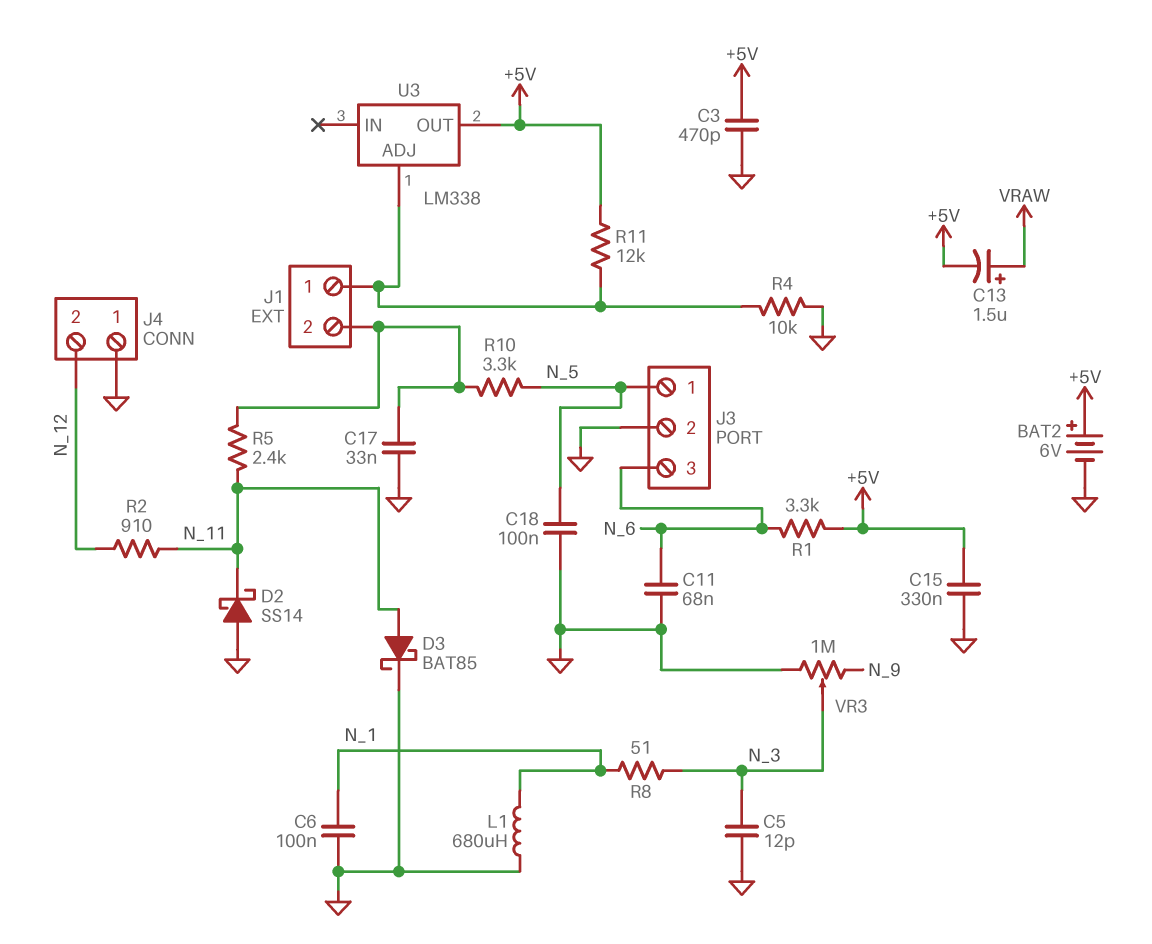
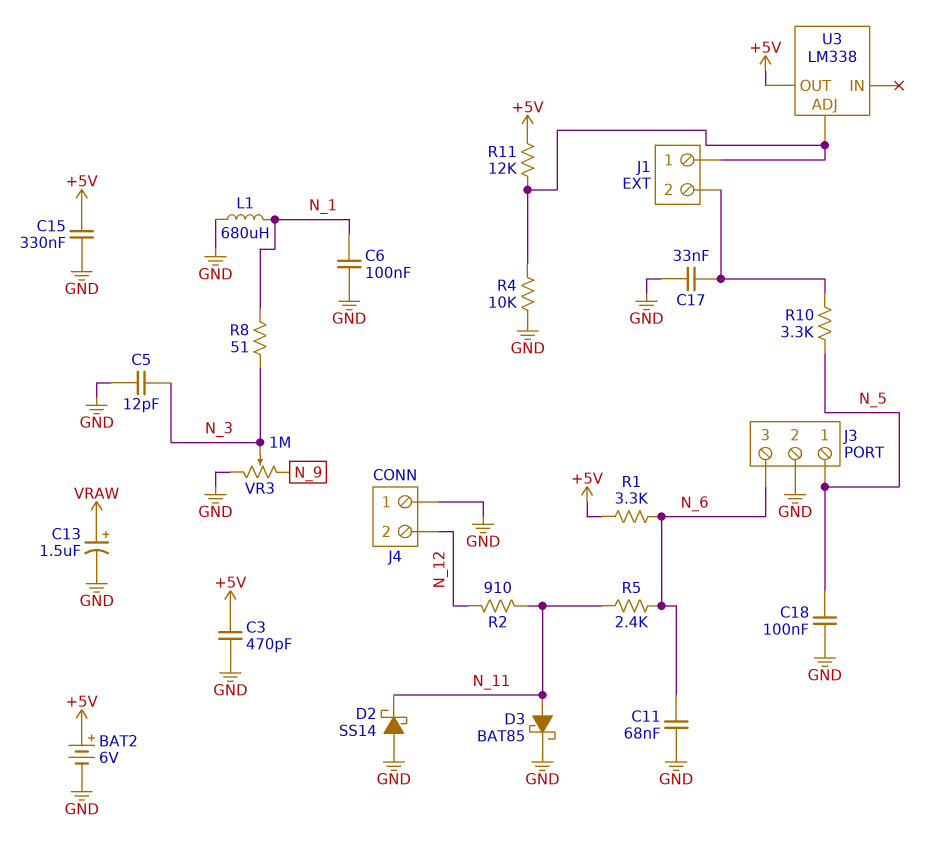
C13: 1.5uF (plus VRAW, minus +5V) -> 1.5uF (plus VRAW, minus GND)
R5: 2.4k (J1/2, N_11) -> 2.4k (N_6, N_11)

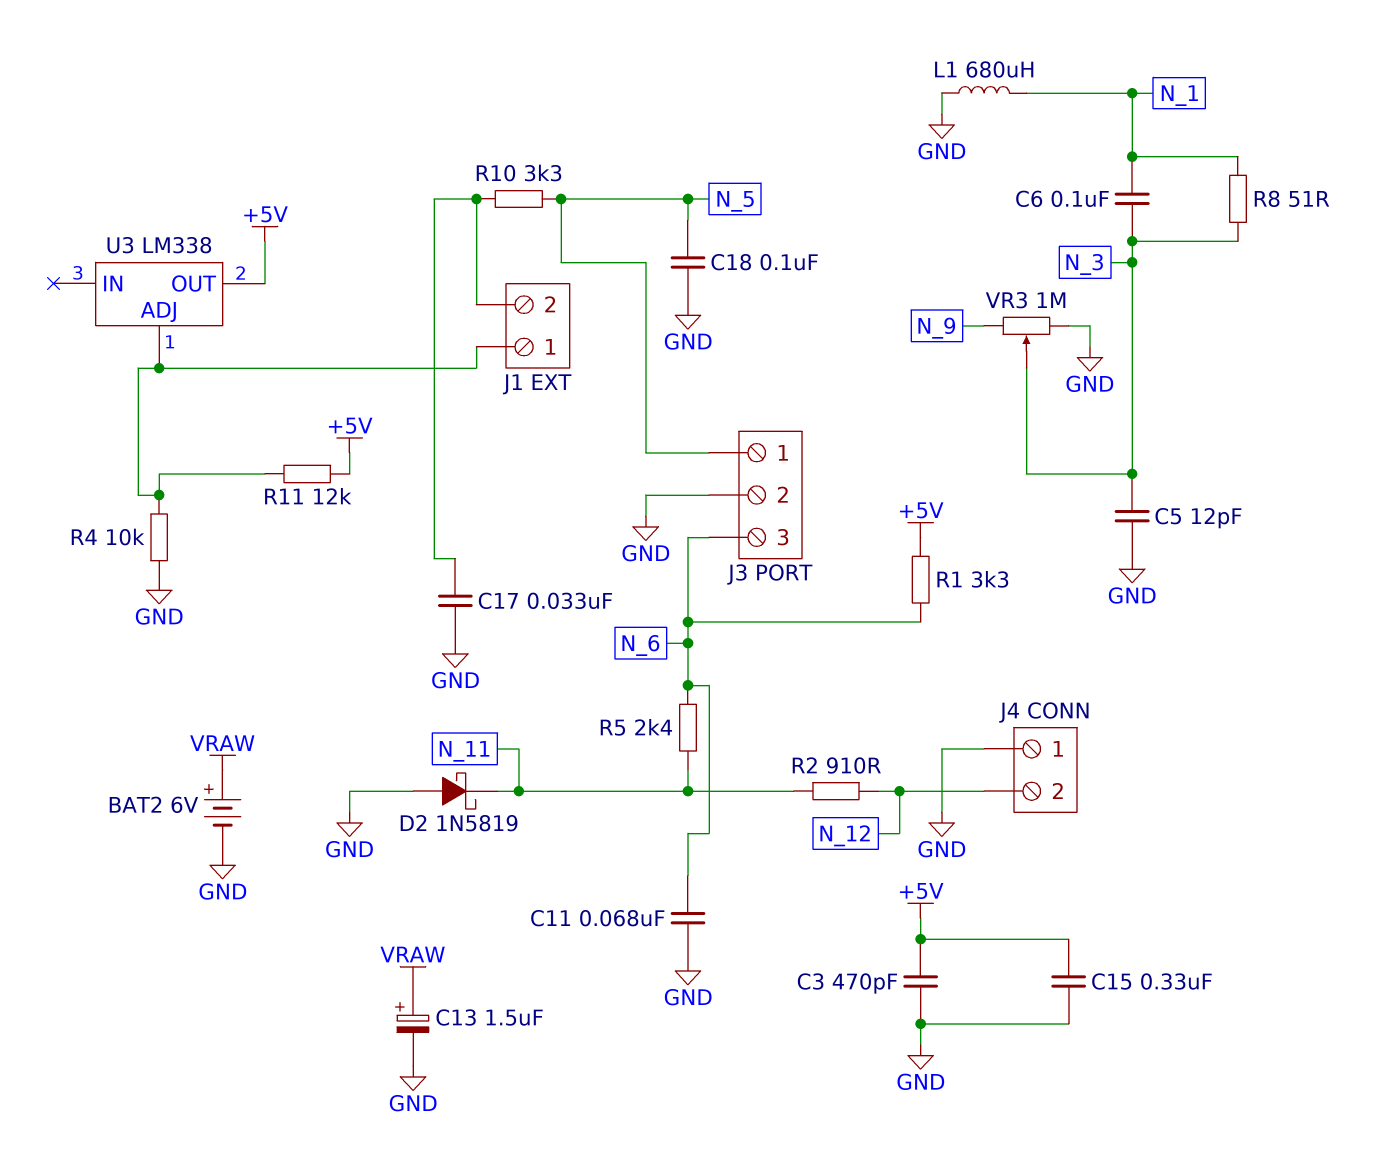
BAT2: 6V (plus +5V, minus GND) -> 6V (plus VRAW, minus GND)
C6: 100nF (GND, N_1) -> 100nF (N_1, N_3)
D2: schottky SS14 (A GND, K N_11) -> schottky 1N5819 (A GND, K N_11)
D3: schottky BAT85 (A N_11, K GND) -> none

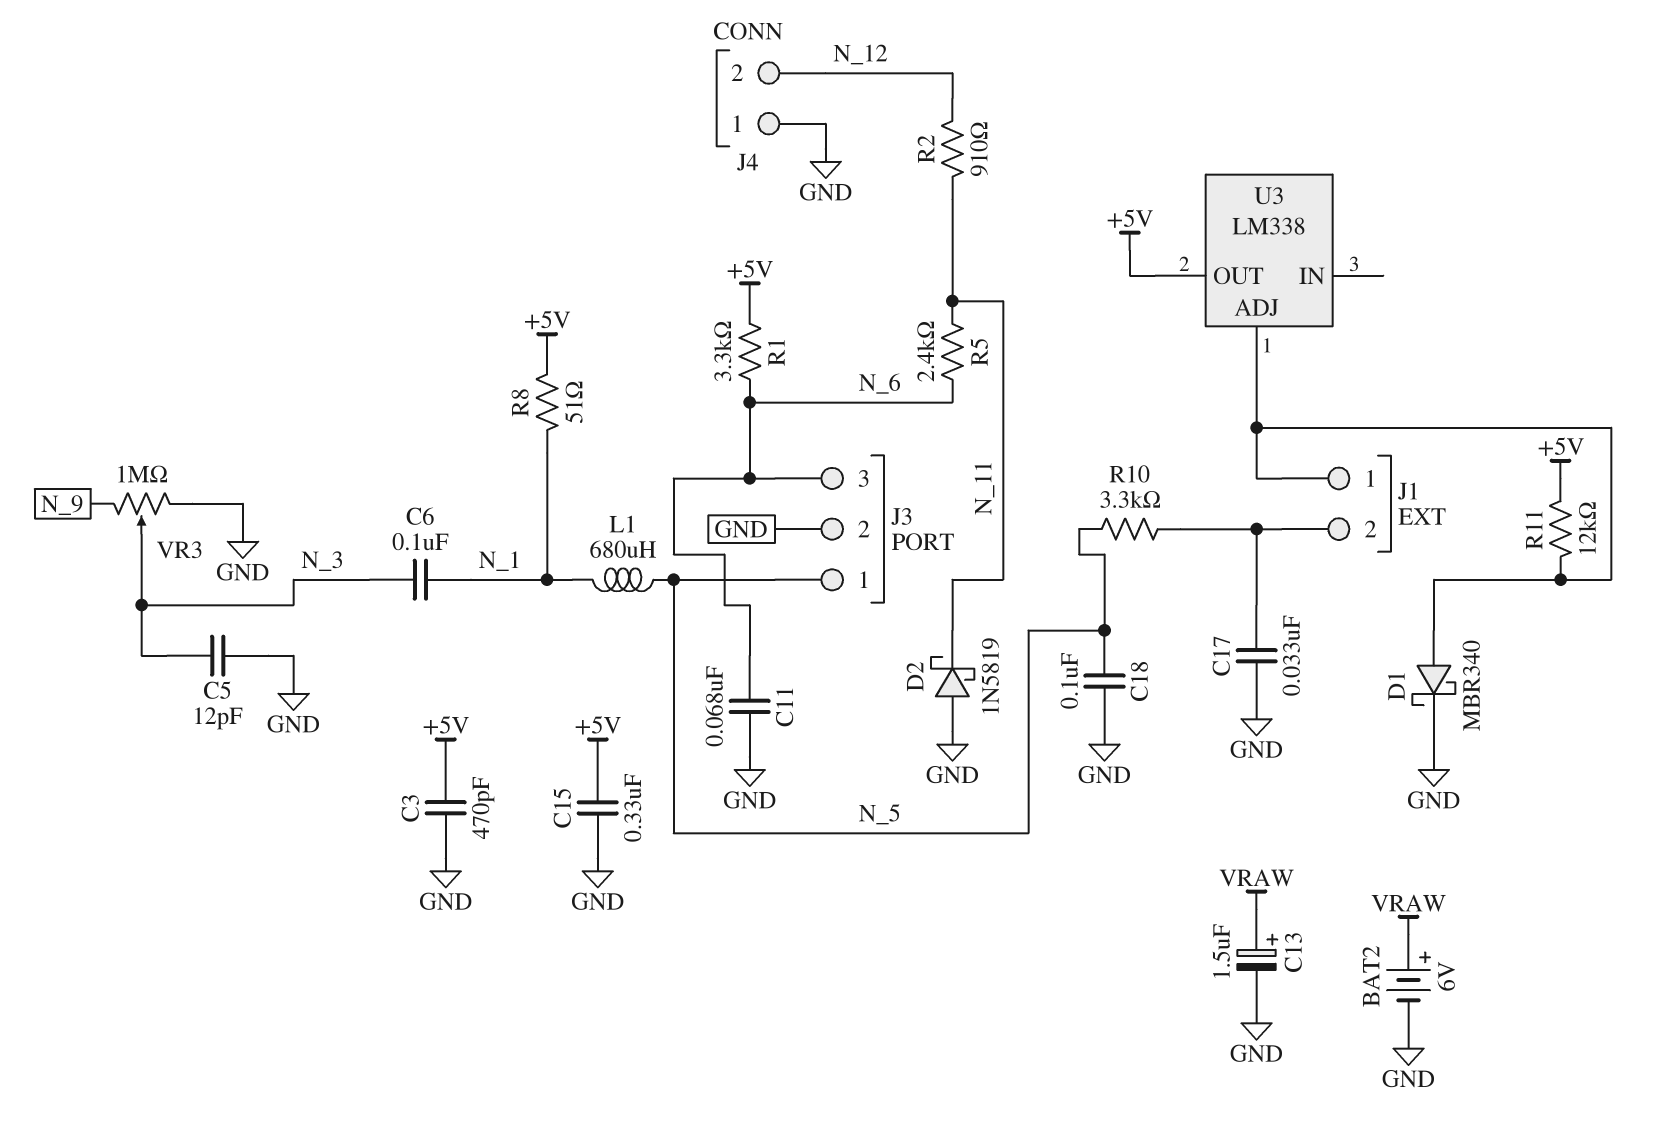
D1: none -> schottky MBR340 (A J1/1, K GND)
L1: 680uH (GND, N_1) -> 680uH (N_1, N_5)
R4: 10k (GND, J1/1) -> none
R8: 51 (N_1, N_3) -> 51 (+5V, N_1)

